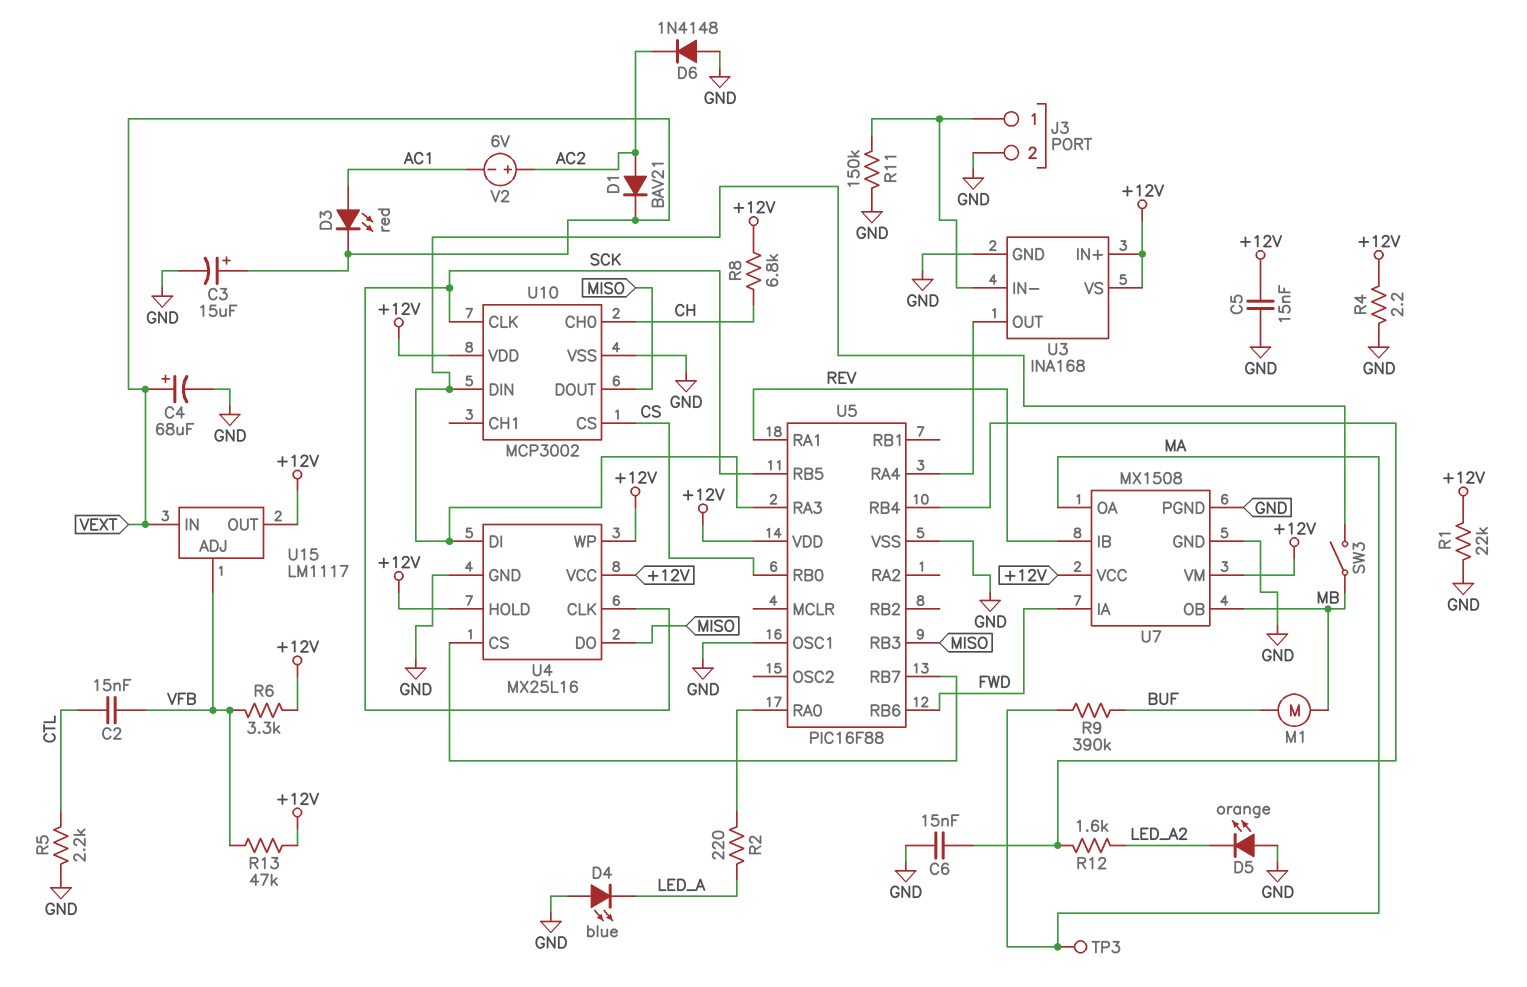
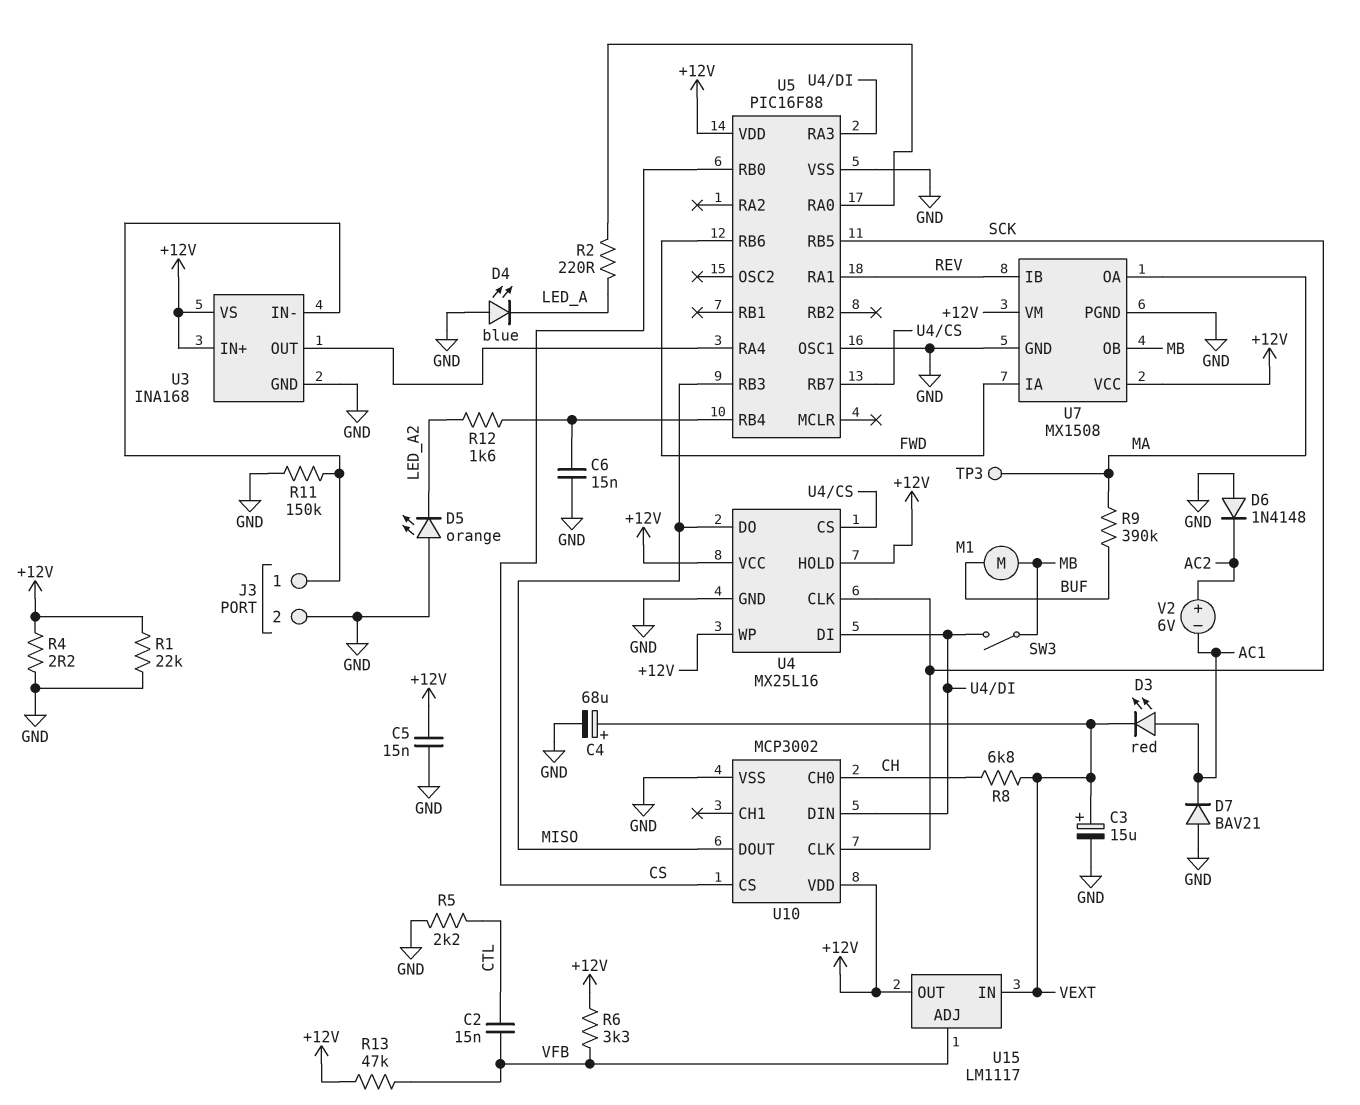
D1: diode BAV21 (A AC2, K VEXT) -> none
D7: none -> diode BAV21 (A GND, K AC1)
R8: 6.8k (+12V, CH) -> 6.8k (CH, VEXT)

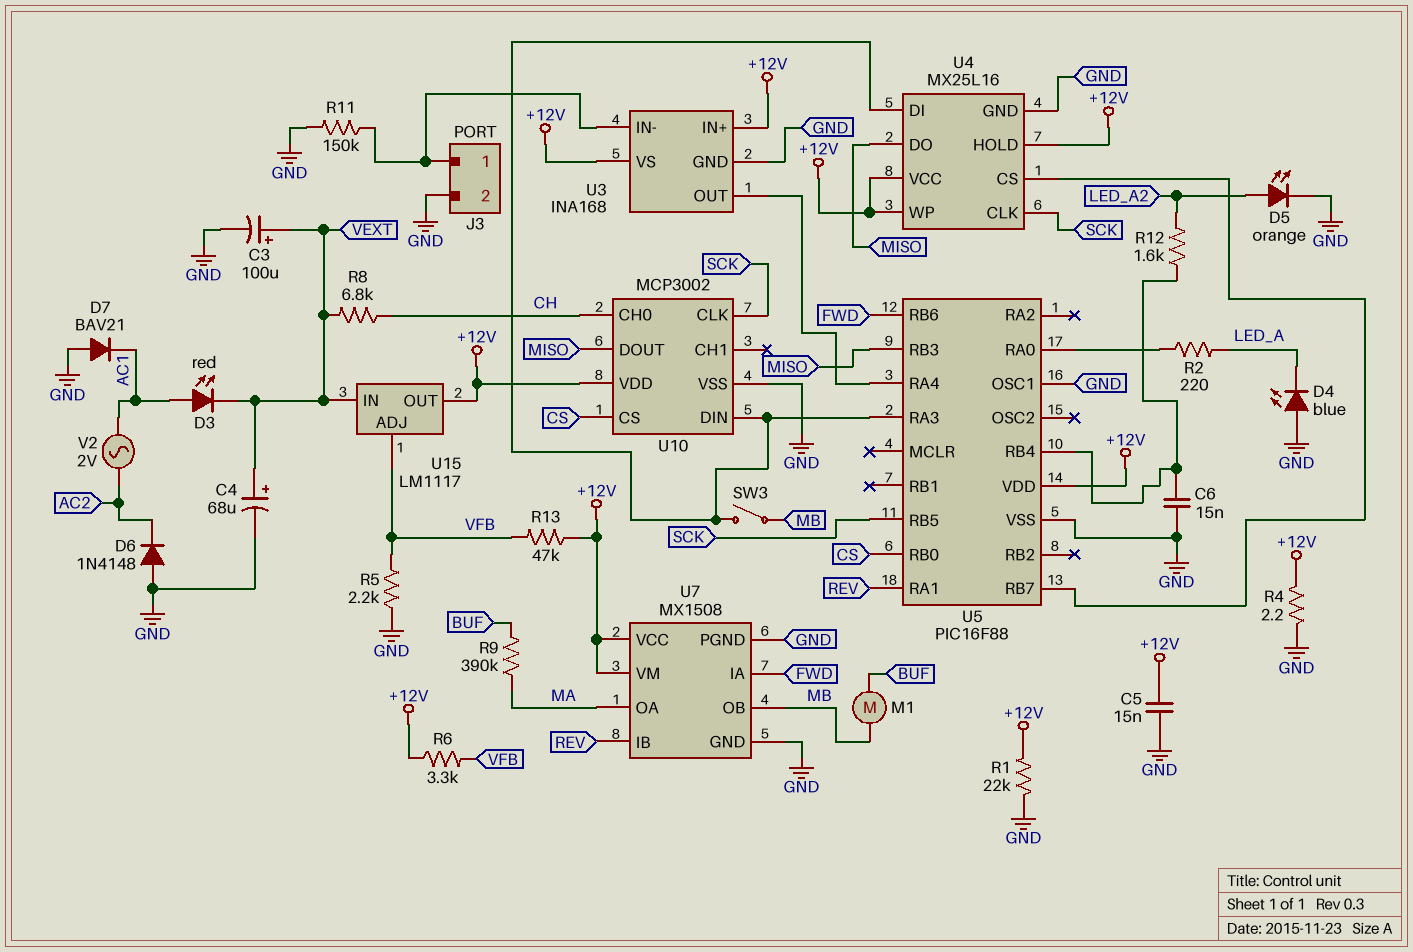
C2: 15nF (CTL, VFB) -> none
C3: 15uF (plus VEXT, minus GND) -> 100uF (plus VEXT, minus GND)
D5: LED orange (A GND, K LED_A2) -> LED orange (A LED_A2, K GND)
R5: 2.2k (CTL, GND) -> 2.2k (GND, VFB)
TP3: test point (MA) -> none
V2: 6V (plus AC2, minus AC1) -> AC 2V (AC1, AC2)

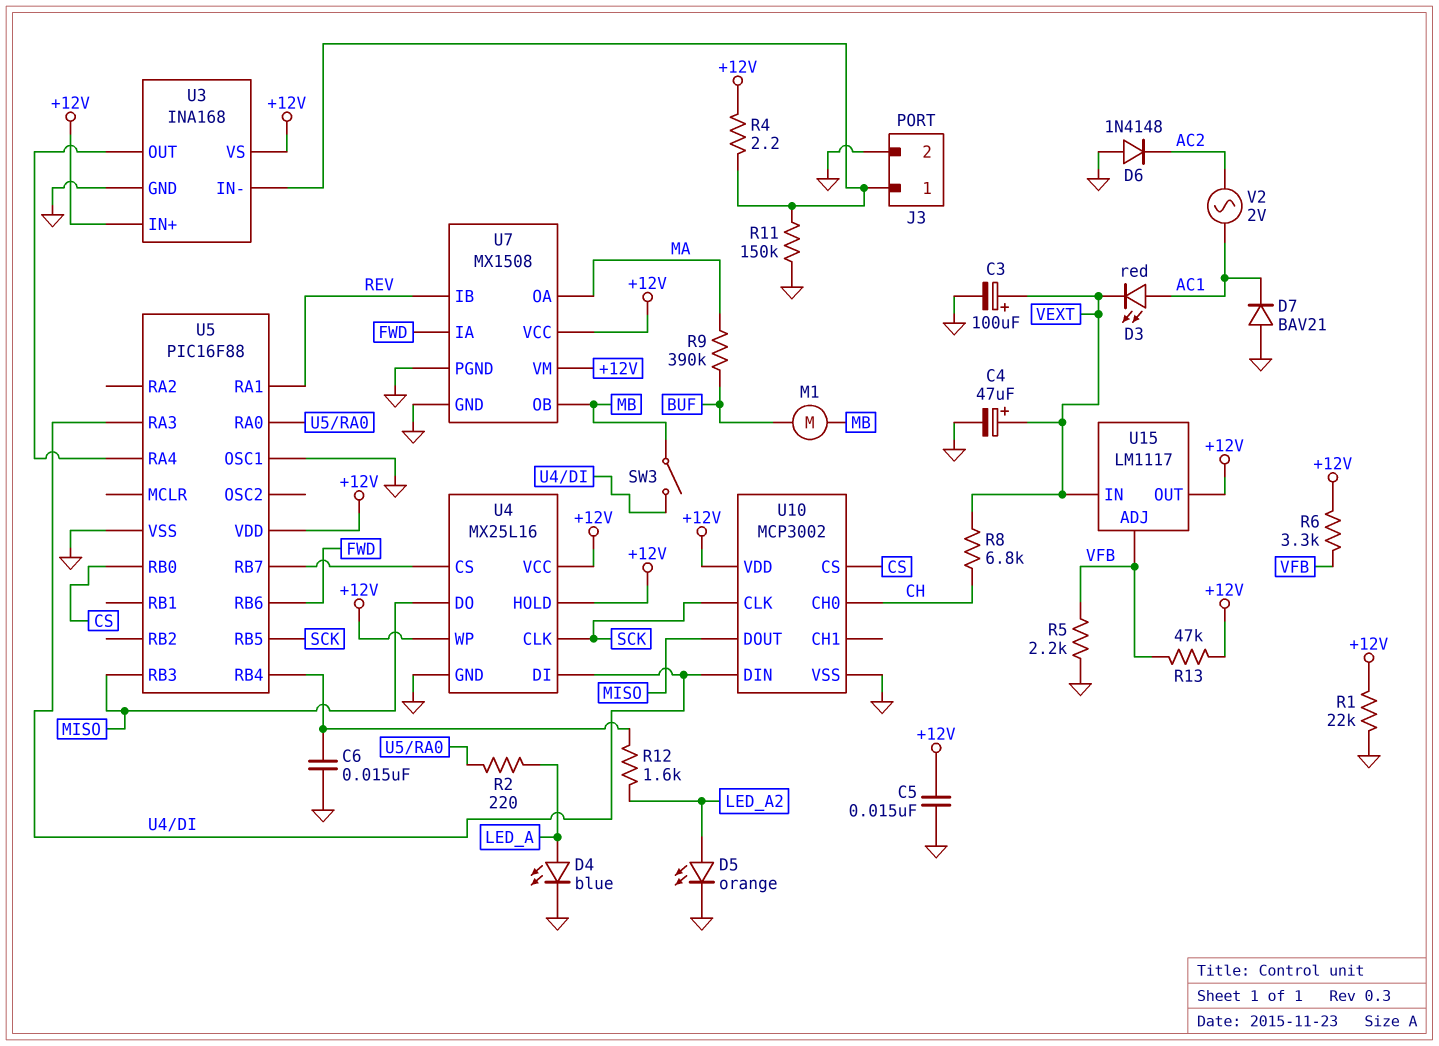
C4: 68uF (plus VEXT, minus GND) -> 47uF (plus VEXT, minus GND)
D4: LED blue (A GND, K LED_A) -> LED blue (A LED_A, K GND)
R4: 2.2 (+12V, GND) -> 2.2 (+12V, J3/1)

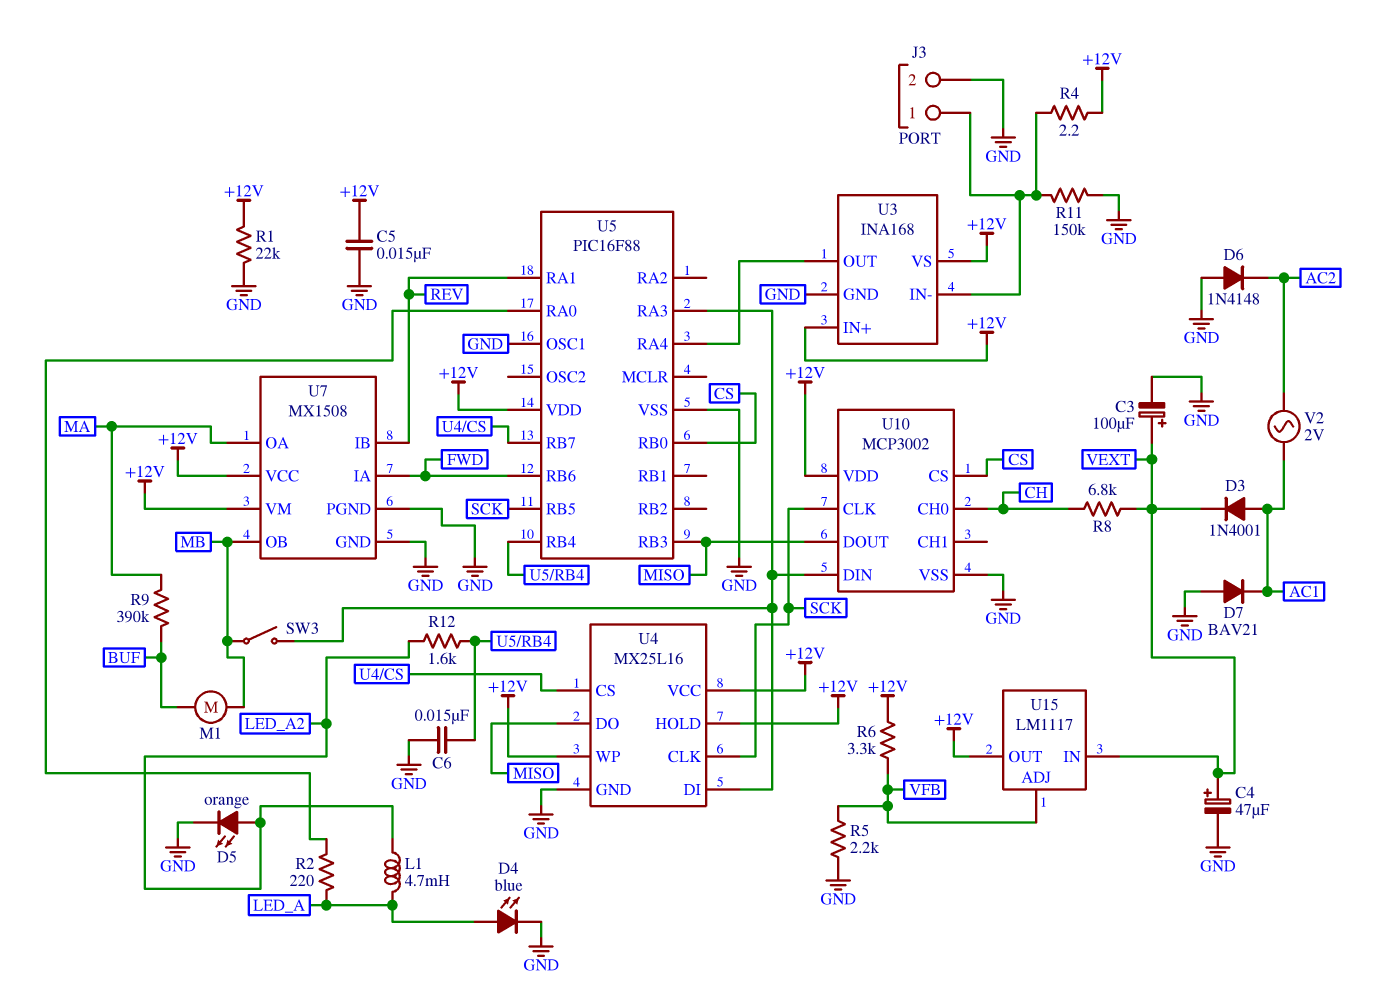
D3: LED red (A AC1, K VEXT) -> diode 1N4001 (A AC1, K VEXT)
L1: none -> 4.7mH (LED_A, LED_A2)
R13: 47k (+12V, VFB) -> none

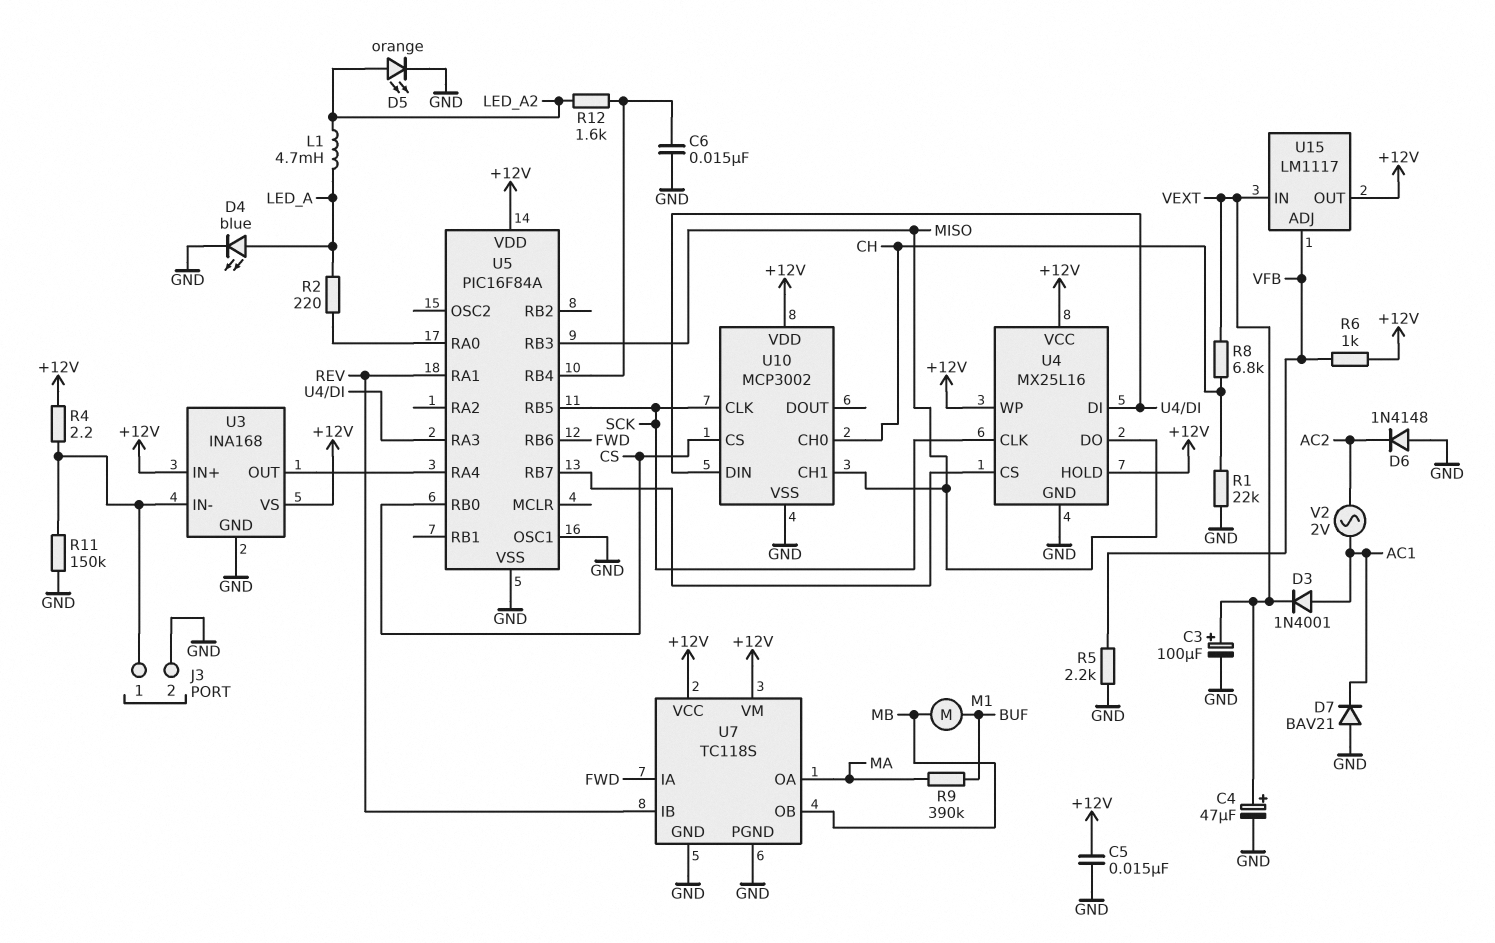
R1: 22k (+12V, GND) -> 22k (CH, GND)
R6: 3.3k (+12V, VFB) -> 1k (+12V, VFB)
SW3: switch (MB, U4/DI) -> none
U5: PIC16F88 -> PIC16F84A
U7: MX1508 -> TC118S
U10 pin CH1: none -> MISO
U10 pin DOUT: MISO -> none

